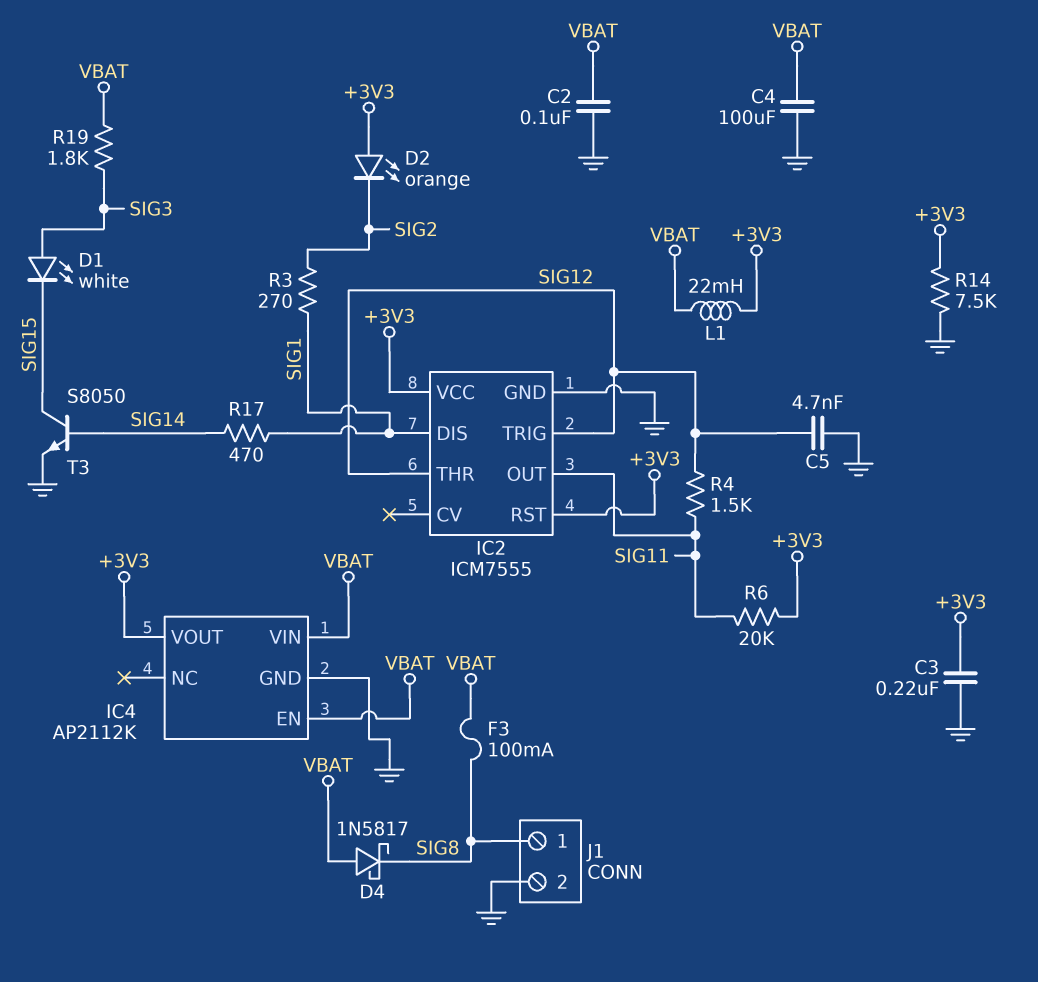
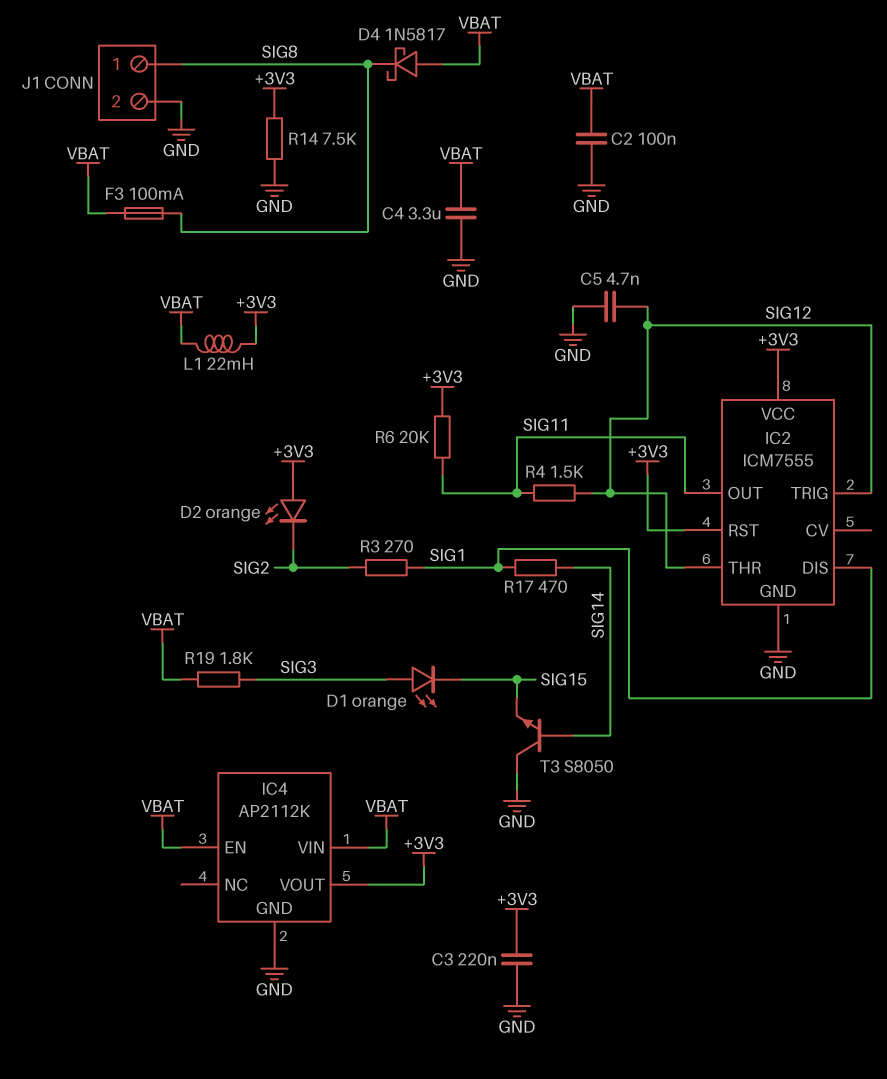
C4: 100uF (GND, VBAT) -> 3.3uF (GND, VBAT)
D1: LED white (A SIG3, K SIG15) -> LED orange (A SIG3, K SIG15)
T3: NPN S8050 (B SIG14, C SIG15, E GND) -> NPN S8050 (B SIG14, C GND, E SIG15)

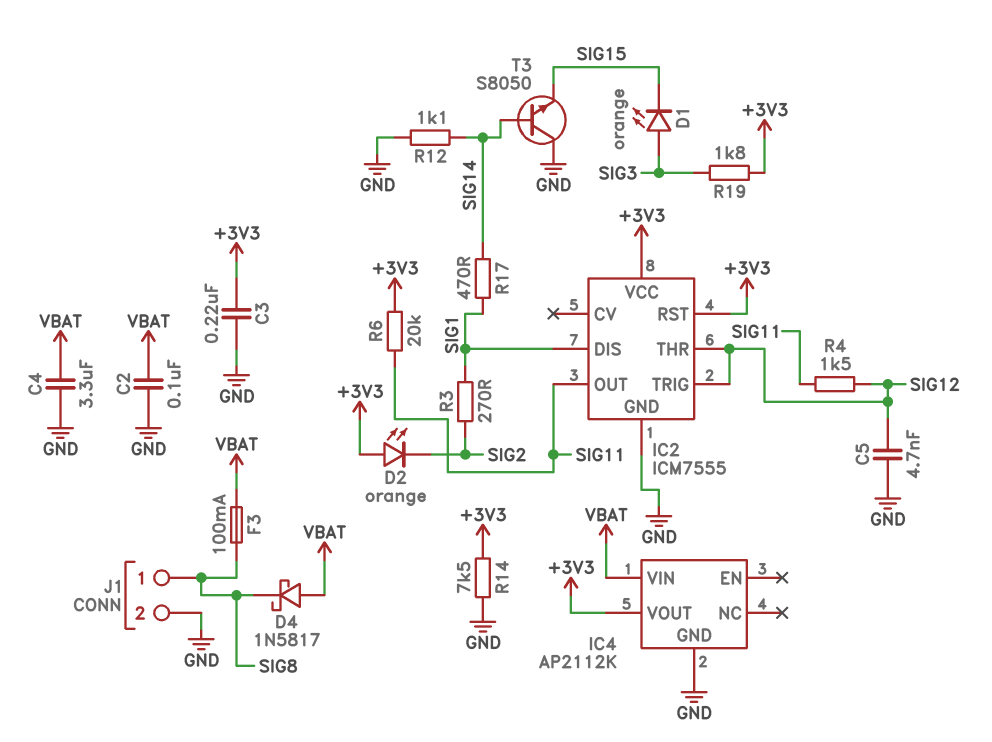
IC4 pin EN: VBAT -> none
L1: 22mH (+3V3, VBAT) -> none
R12: none -> 1.1k (GND, SIG14)
R19: 1.8k (SIG3, VBAT) -> 1.8k (+3V3, SIG3)

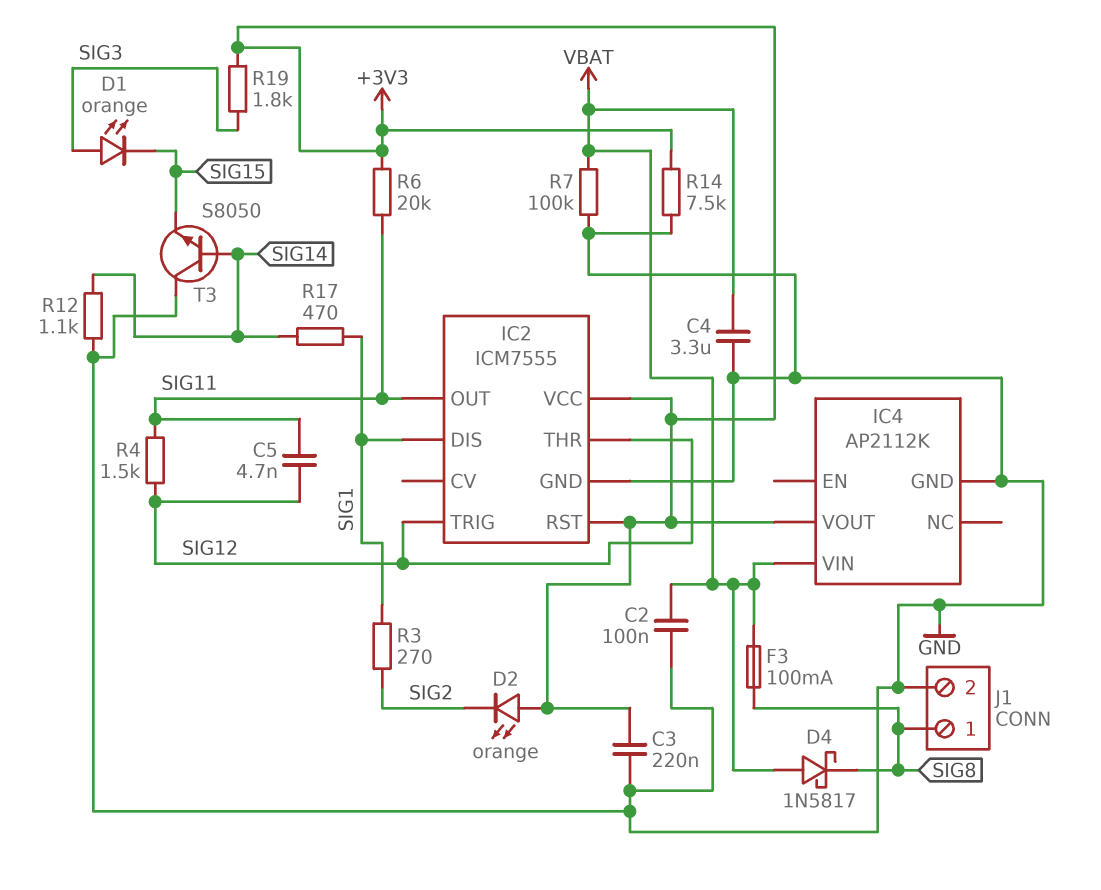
C5: 4.7nF (GND, SIG12) -> 4.7nF (SIG11, SIG12)
R7: none -> 100k (GND, VBAT)

